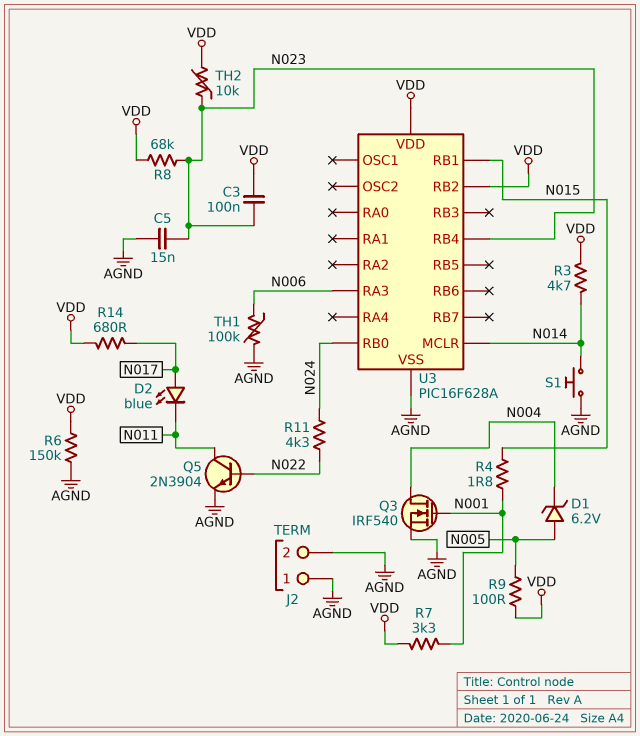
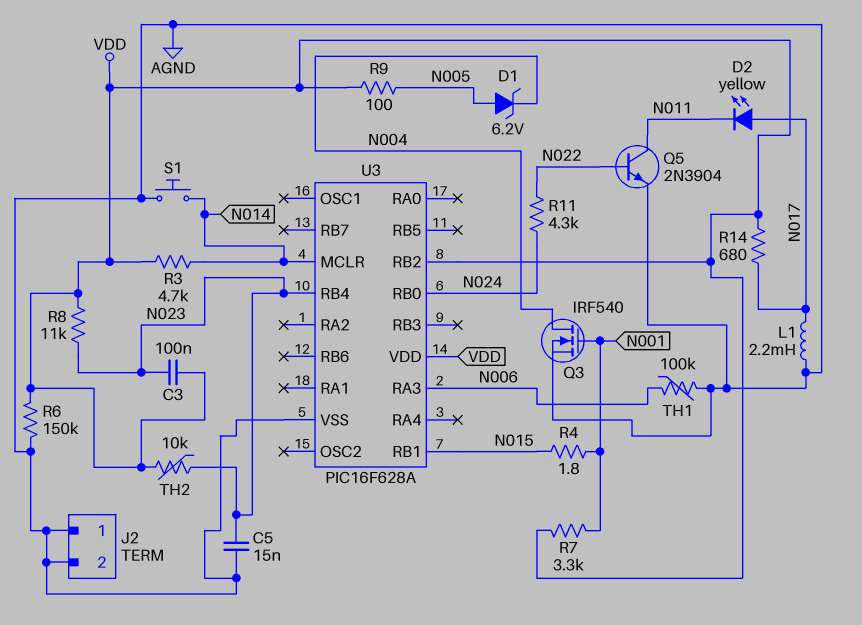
D2: LED blue (A N017, K N011) -> LED yellow (A N017, K N011)
L1: none -> 2.2mH (AGND, N017)
R8: 68k (N023, VDD) -> 11k (N023, VDD)

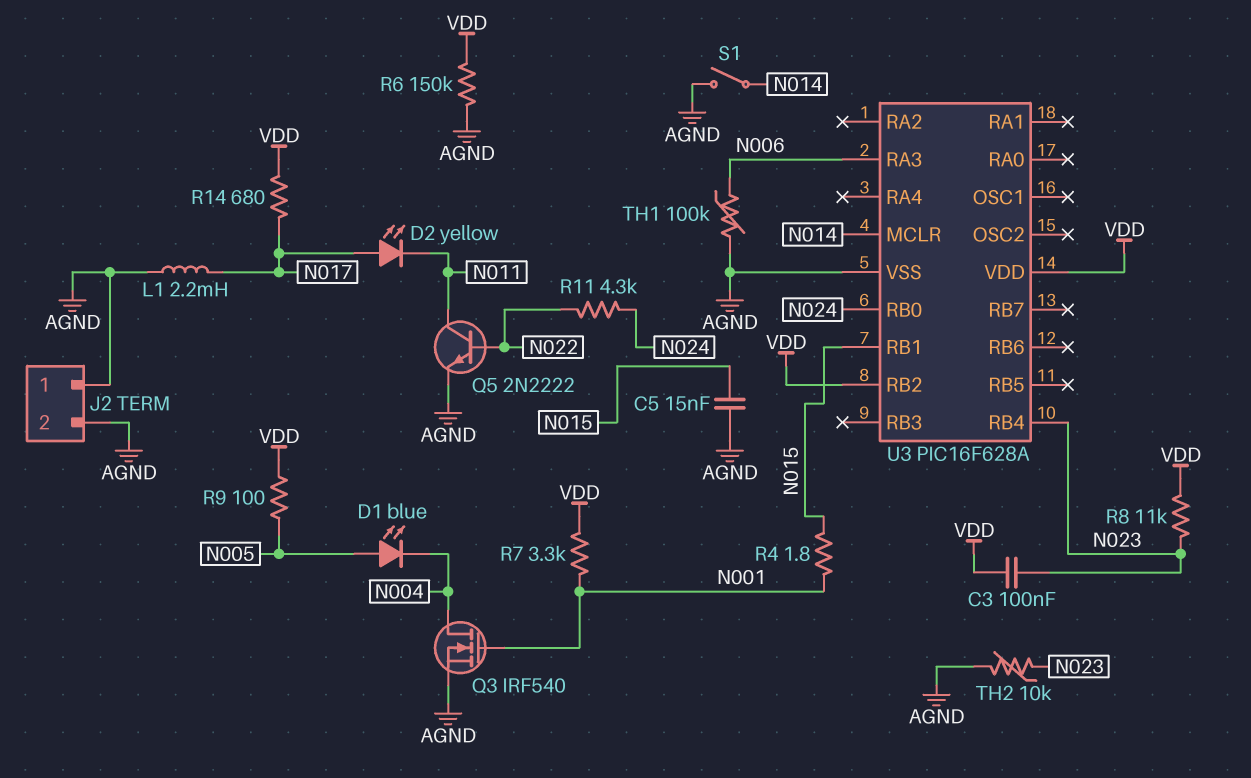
C5: 15nF (AGND, N023) -> 15nF (AGND, N015)
D1: zener 6.2V (A N005, K N004) -> LED blue (A N005, K N004)
Q5: NPN 2N3904 (B N022, C N011, E AGND) -> NPN 2N2222 (B N022, C N011, E AGND)
R3: 4.7k (N014, VDD) -> none
S1: button (AGND, N014) -> switch (AGND, N014)
TH2: 10k (N023, VDD) -> 10k (AGND, N023)

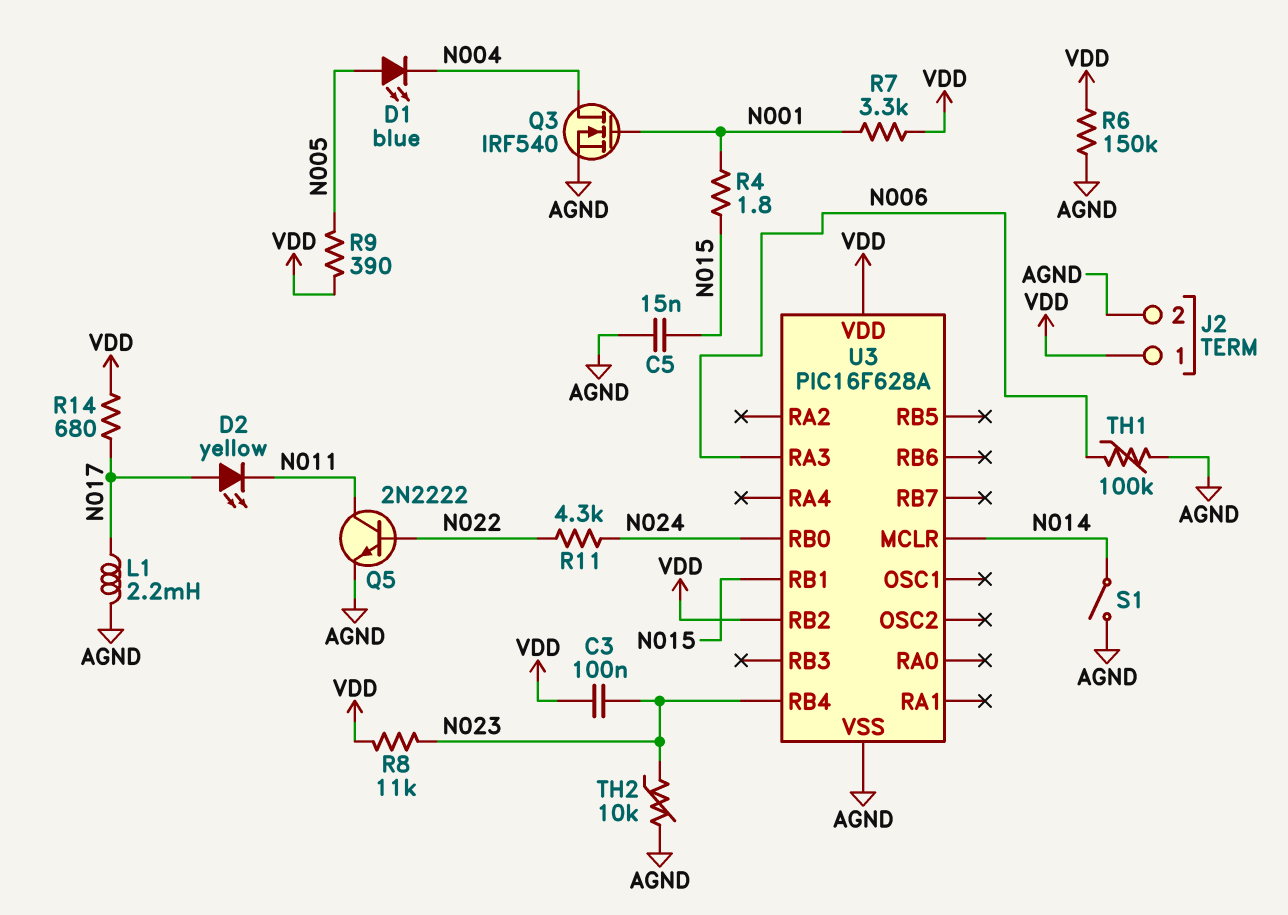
J2 pin 1: AGND -> VDD
R9: 100 (N005, VDD) -> 390 (N005, VDD)

